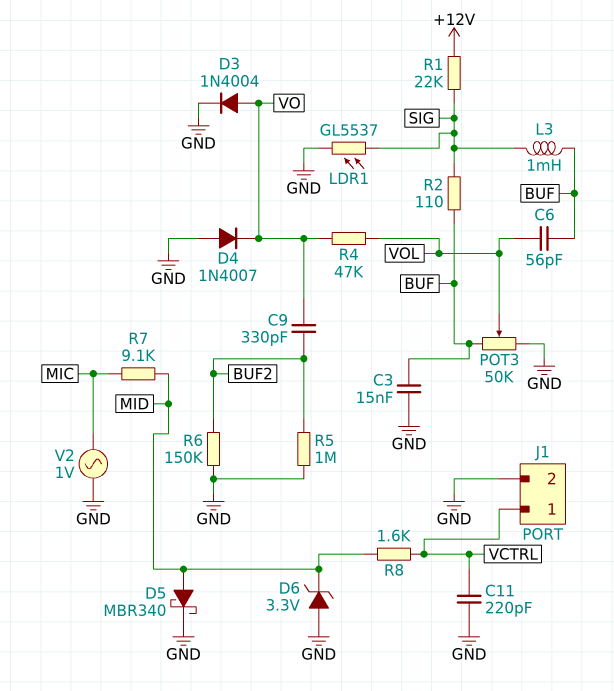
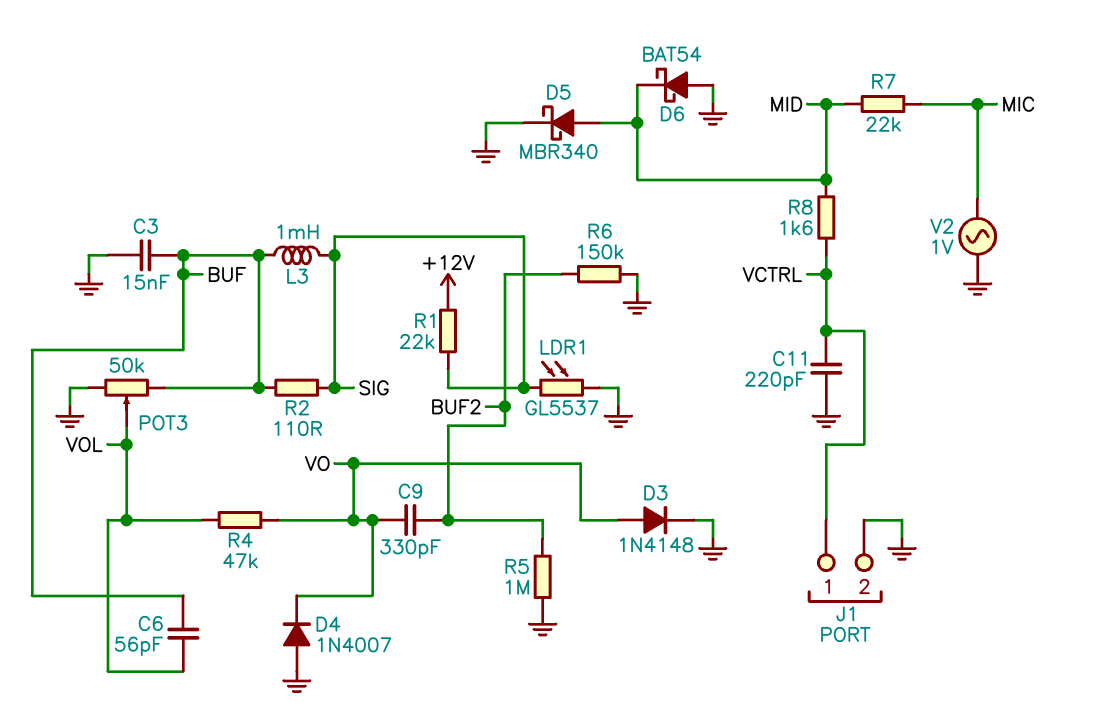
D3: diode 1N4004 (A VO, K GND) -> diode 1N4148 (A VO, K GND)
D6: zener 3.3V (A GND, K MID) -> schottky BAT54 (A GND, K MID)
R7: 9.1k (MIC, MID) -> 22k (MIC, MID)

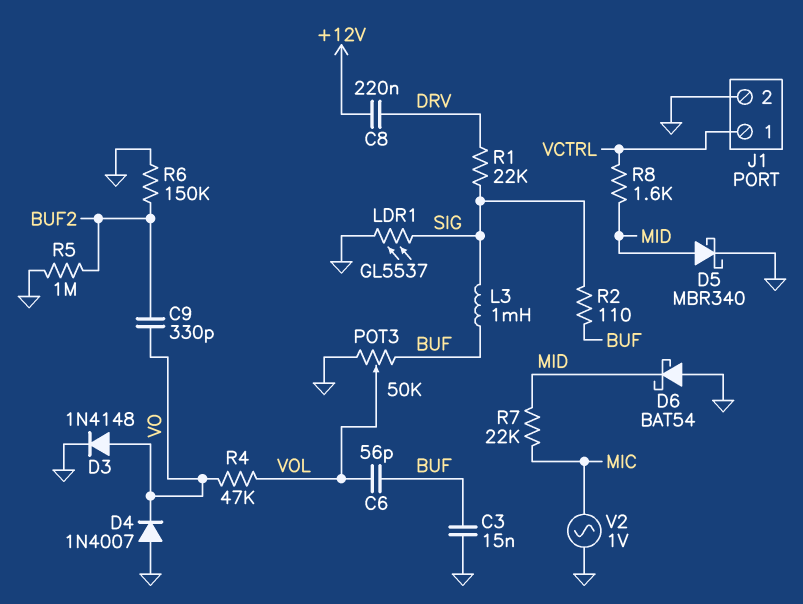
C8: none -> 220nF (+12V, DRV)
C11: 220pF (GND, VCTRL) -> none
R1: 22k (+12V, SIG) -> 22k (DRV, SIG)

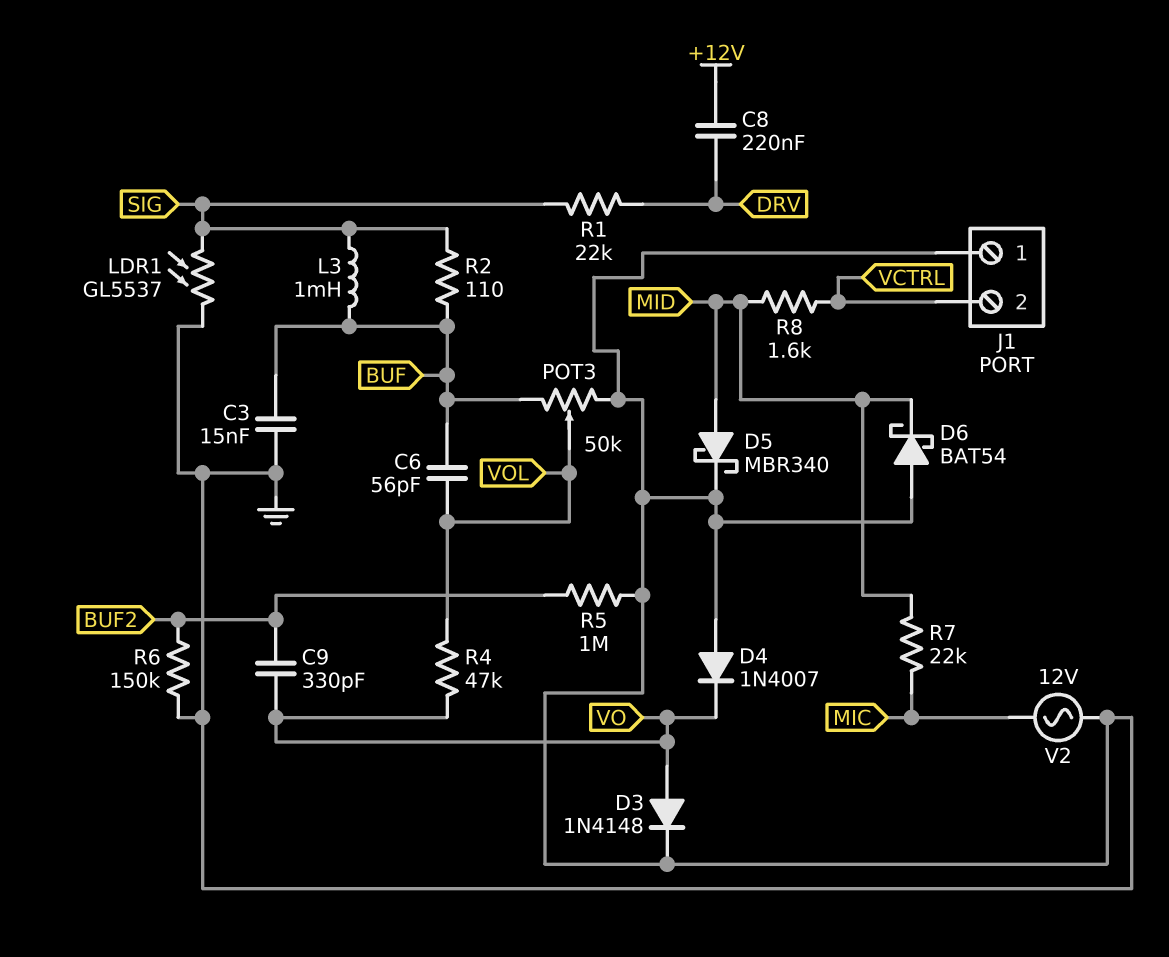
J1 pin 1: VCTRL -> GND
J1 pin 2: GND -> VCTRL
V2: AC 1V (GND, MIC) -> AC 12V (GND, MIC)

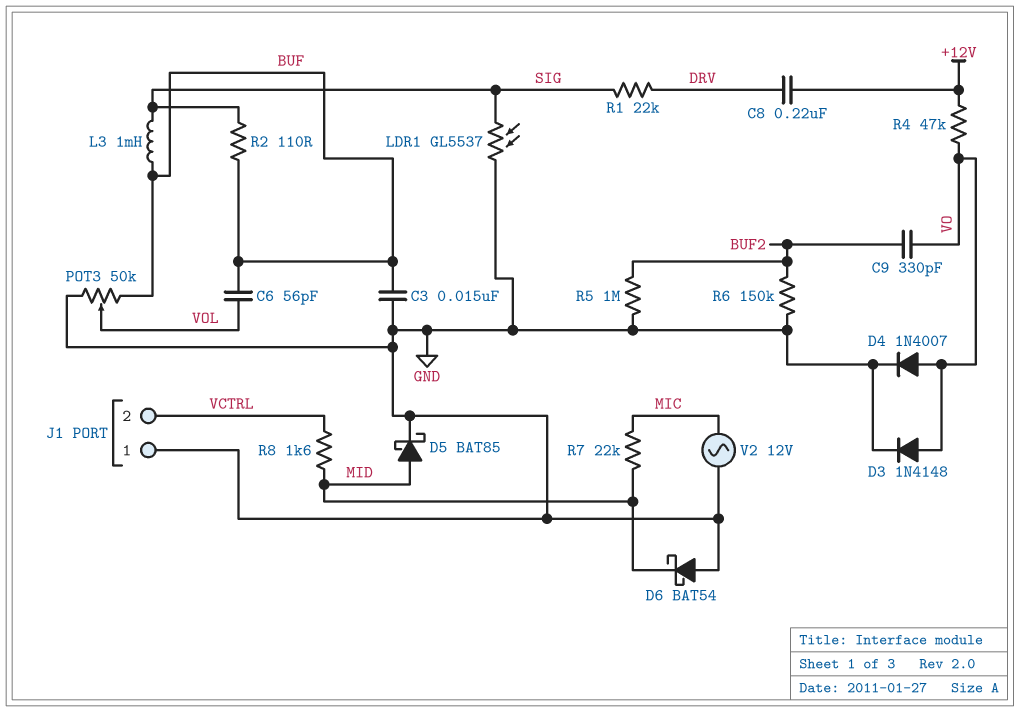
D4: diode 1N4007 (A GND, K VO) -> diode 1N4007 (A VO, K GND)
D5: schottky MBR340 (A MID, K GND) -> schottky BAT85 (A MID, K GND)
R4: 47k (VO, VOL) -> 47k (+12V, VO)

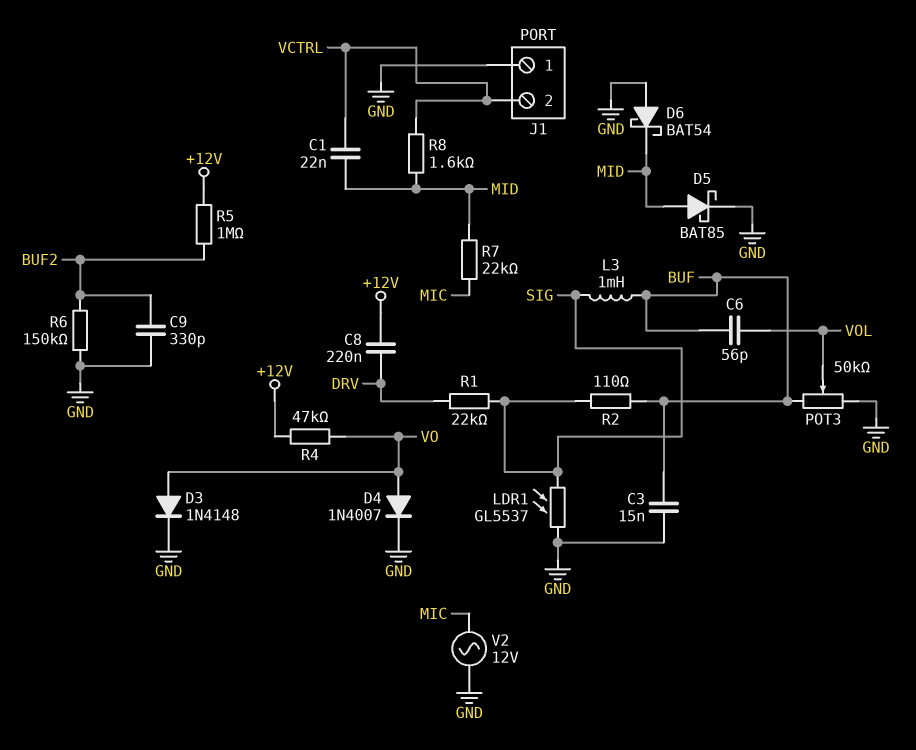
C1: none -> 22nF (MID, VCTRL)
C9: 330pF (BUF2, VO) -> 330pF (BUF2, GND)
R5: 1M (BUF2, GND) -> 1M (+12V, BUF2)

